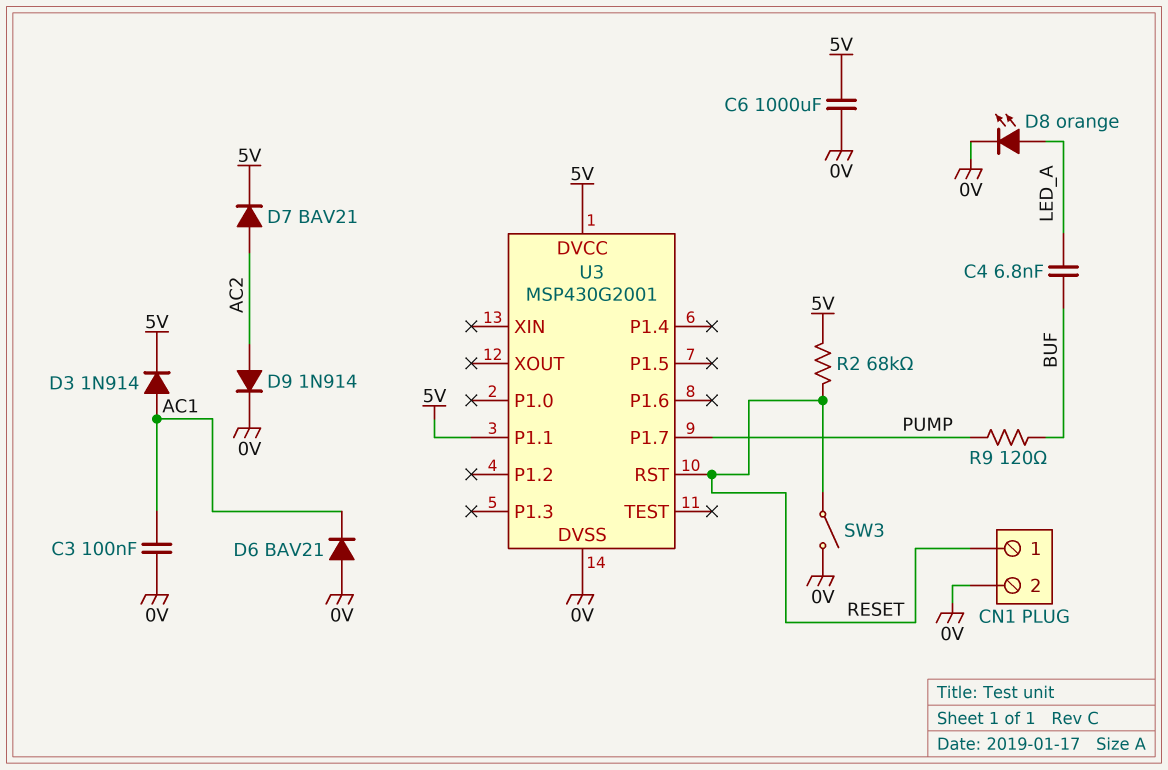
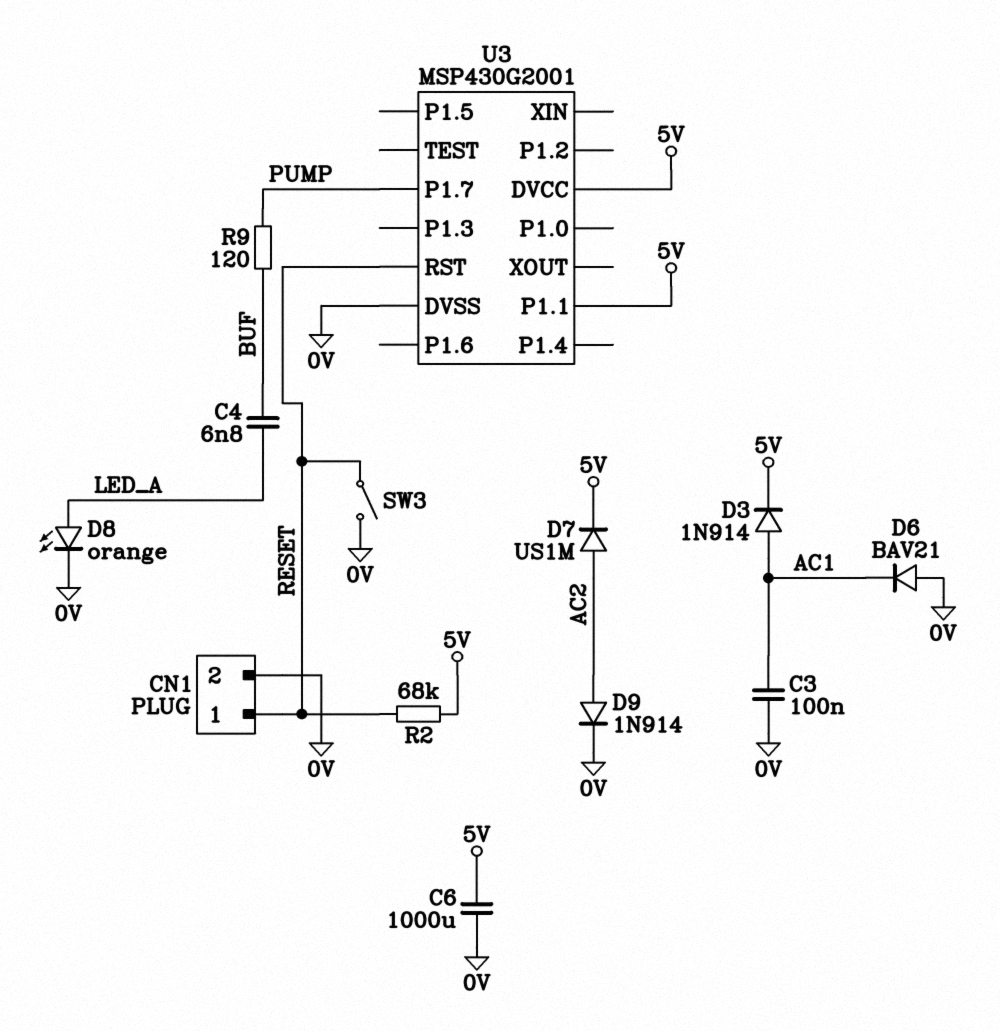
D7: diode BAV21 (A AC2, K 5V) -> diode US1M (A AC2, K 5V)

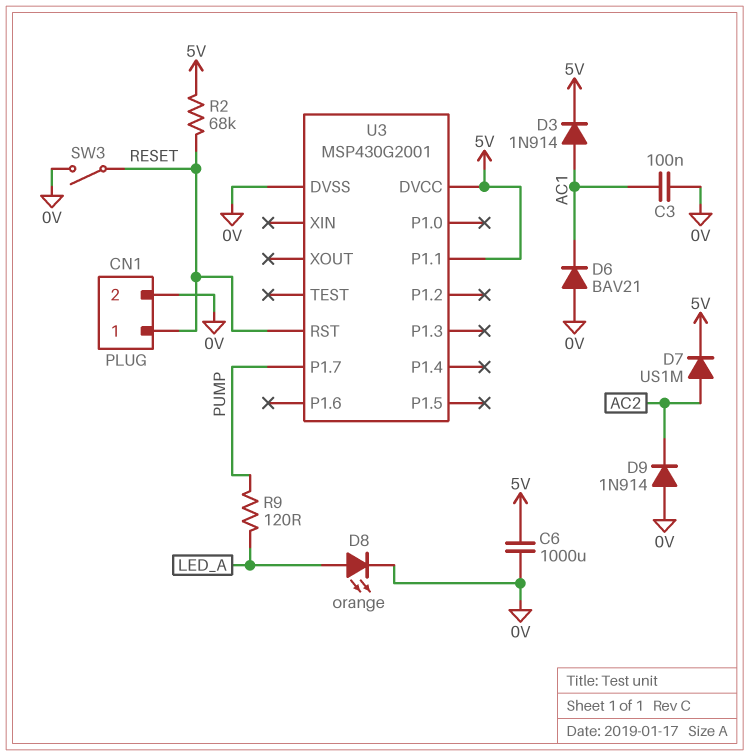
C4: 6.8nF (BUF, LED_A) -> none
D9: diode 1N914 (A AC2, K 0V) -> diode 1N914 (A 0V, K AC2)
R9: 120 (BUF, PUMP) -> 120 (LED_A, PUMP)

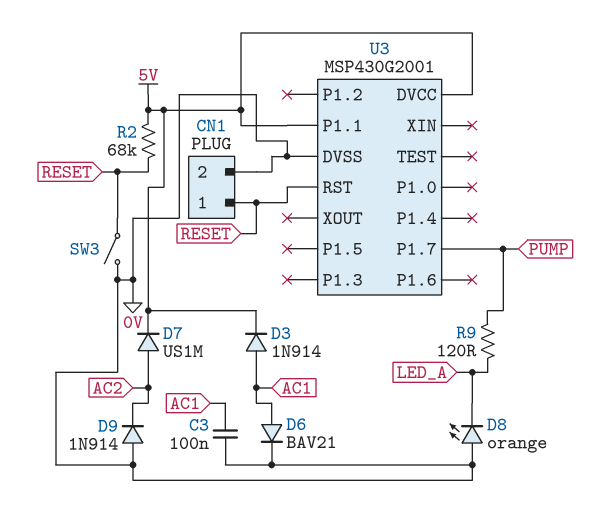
C6: 1000uF (0V, 5V) -> none
D6: diode BAV21 (A 0V, K AC1) -> diode BAV21 (A AC1, K 0V)
D8: LED orange (A LED_A, K 0V) -> LED orange (A 0V, K LED_A)

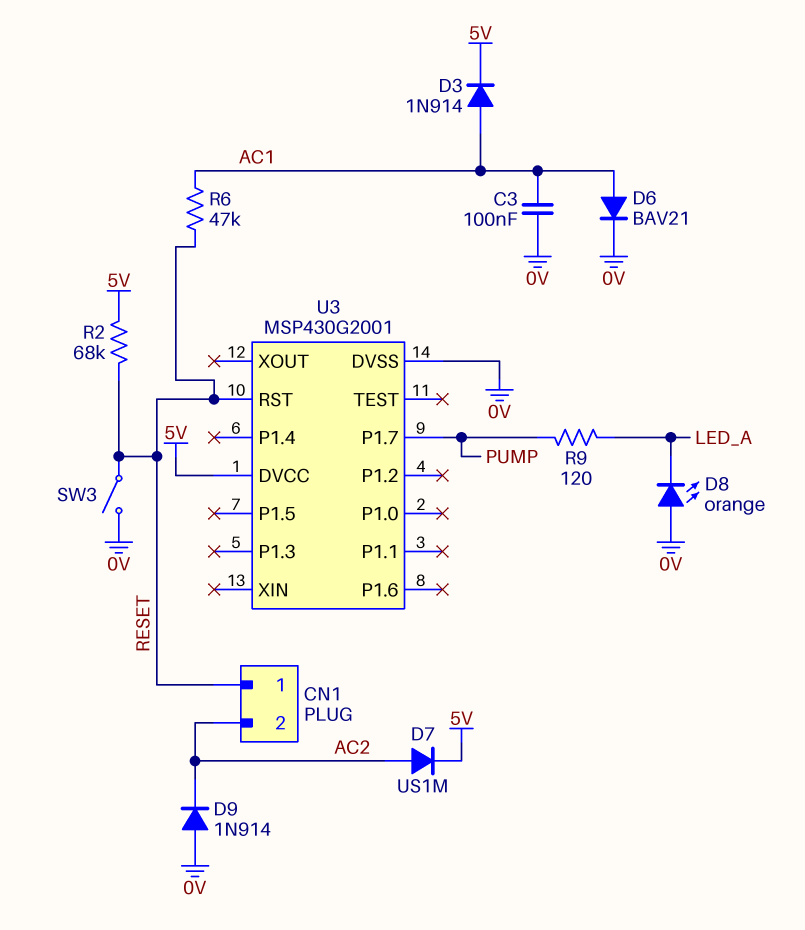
CN1 pin 2: 0V -> AC2
R6: none -> 47k (AC1, RESET)
U3 pin P1.1: 5V -> none

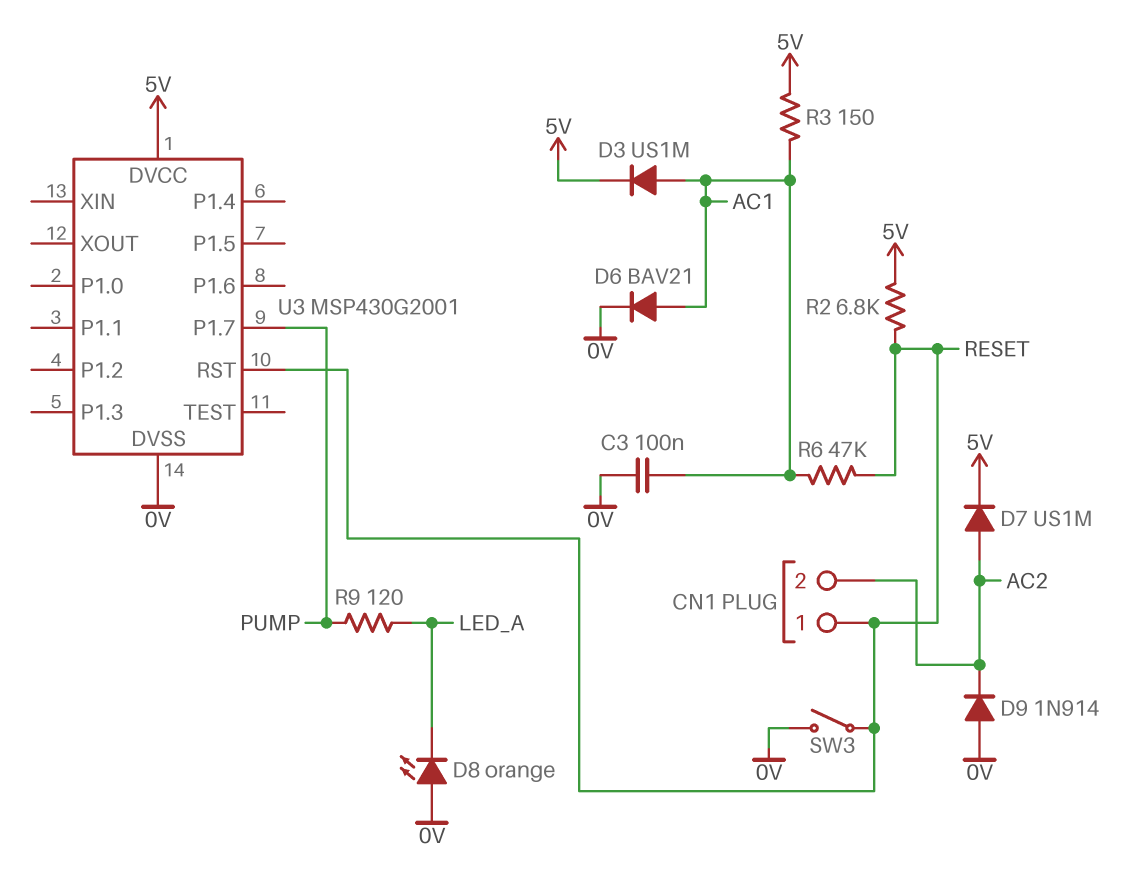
D3: diode 1N914 (A AC1, K 5V) -> diode US1M (A AC1, K 5V)
R2: 68k (5V, RESET) -> 6.8k (5V, RESET)
R3: none -> 150 (5V, AC1)

